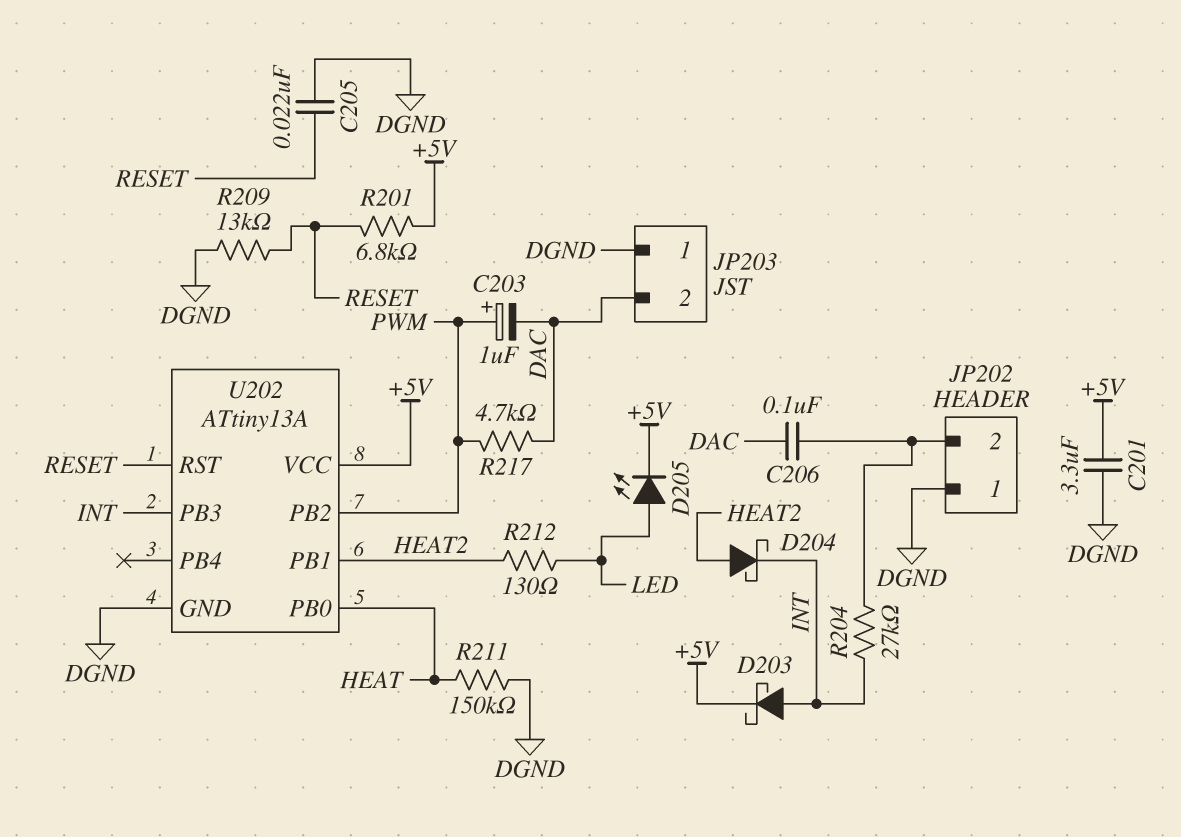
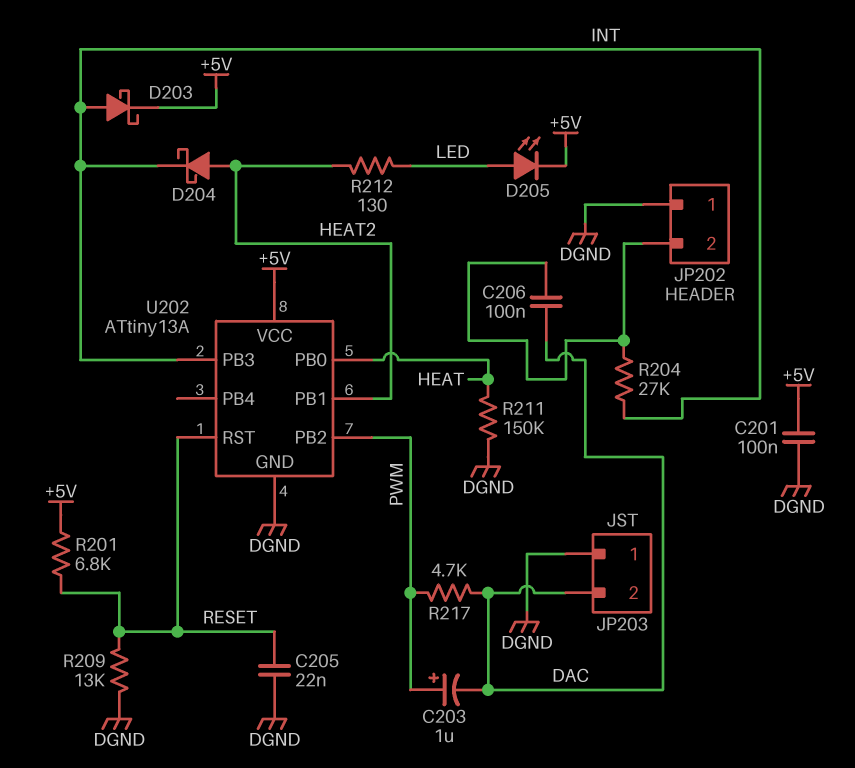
C201: 3.3uF (+5V, DGND) -> 100nF (+5V, DGND)

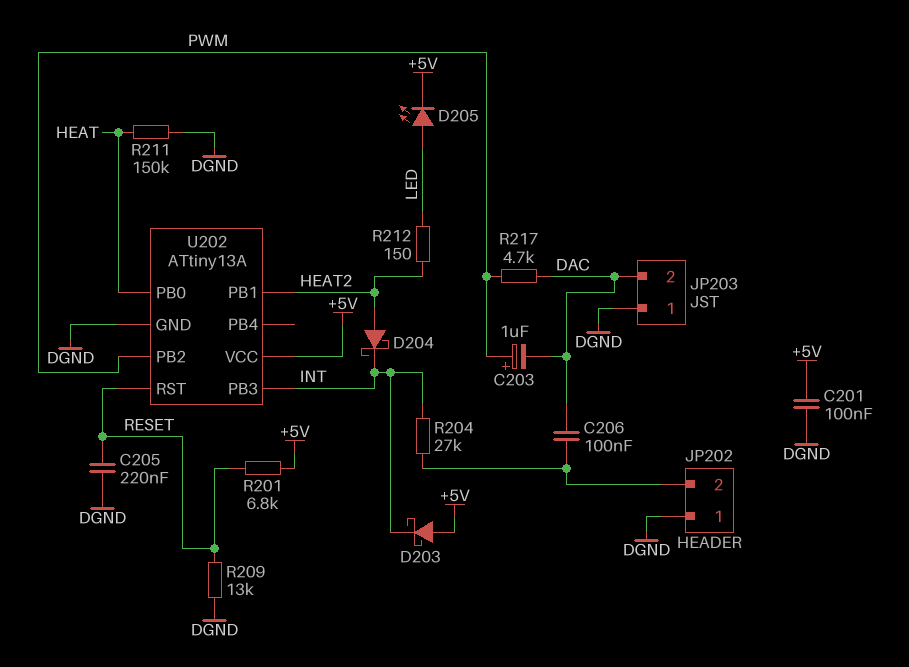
C205: 22nF (DGND, RESET) -> 220nF (DGND, RESET)
D203: schottky (A INT, K +5V) -> schottky (A +5V, K INT)
R212: 130 (HEAT2, LED) -> 150 (HEAT2, LED)

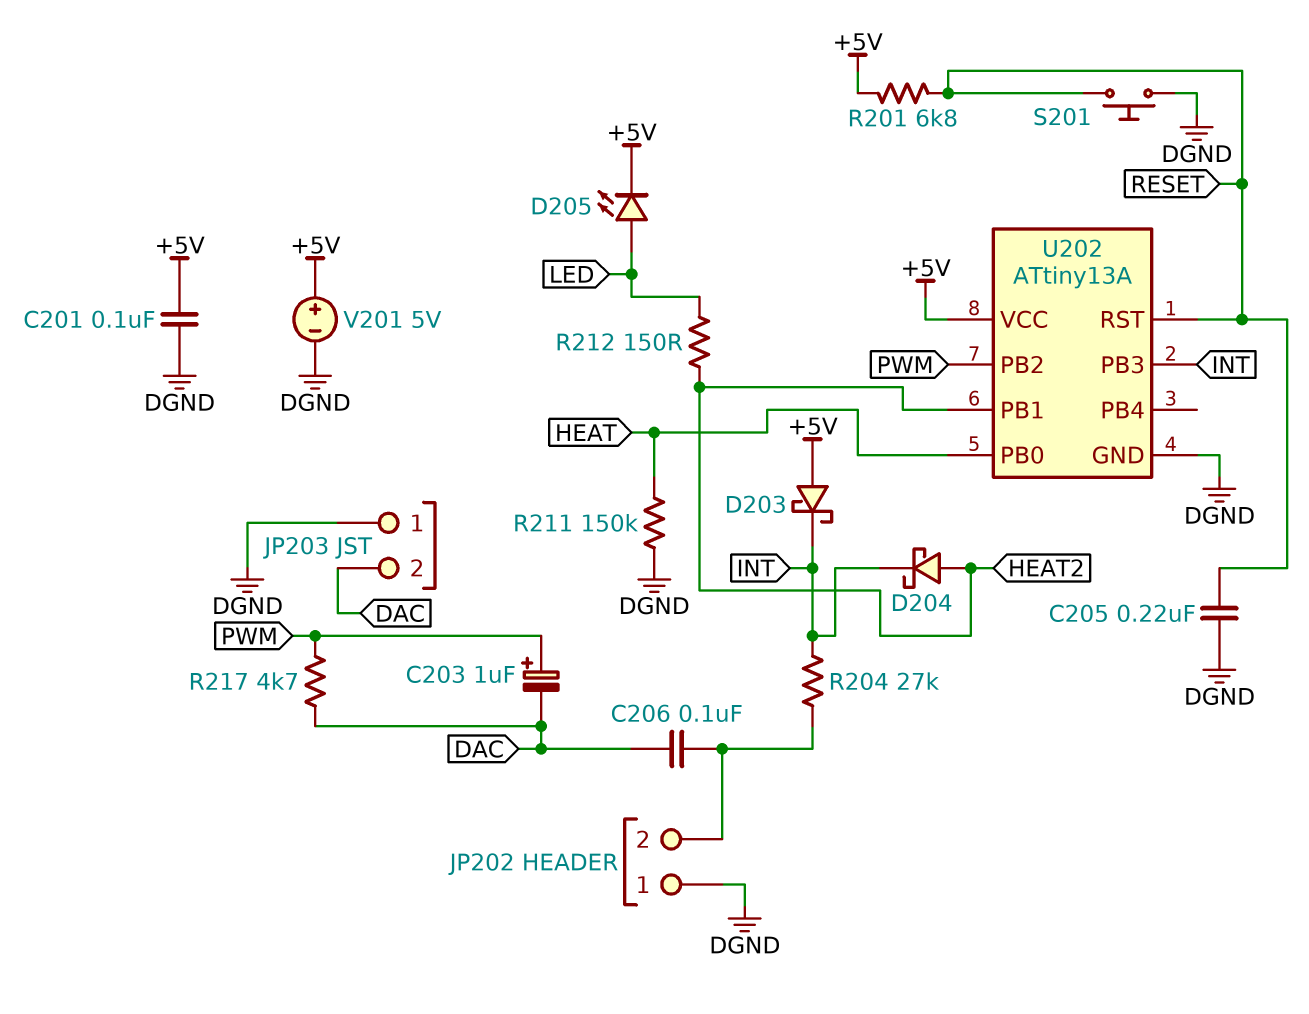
R209: 13k (DGND, RESET) -> none
S201: none -> button (DGND, RESET)
V201: none -> 5V (plus +5V, minus DGND)

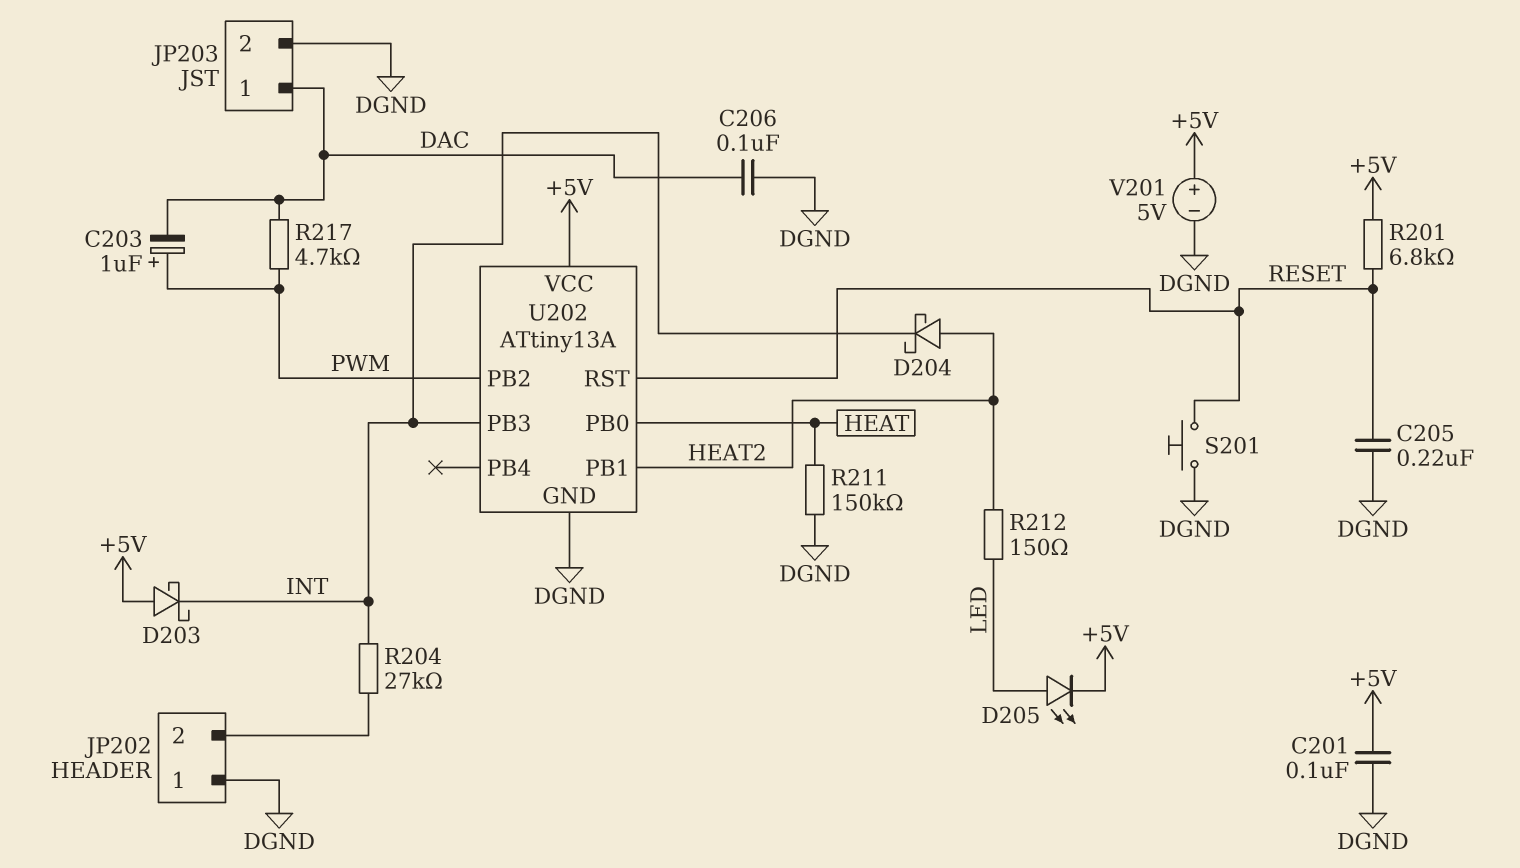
C206: 100nF (DAC, JP202/2) -> 100nF (DAC, DGND)
JP203 pin 1: DGND -> DAC
JP203 pin 2: DAC -> DGND

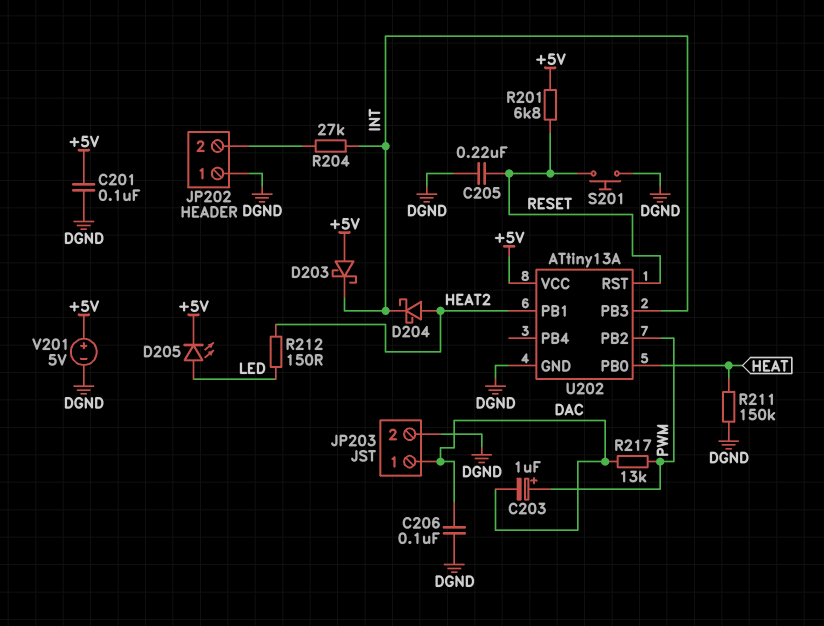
R217: 4.7k (DAC, PWM) -> 13k (DAC, PWM)

